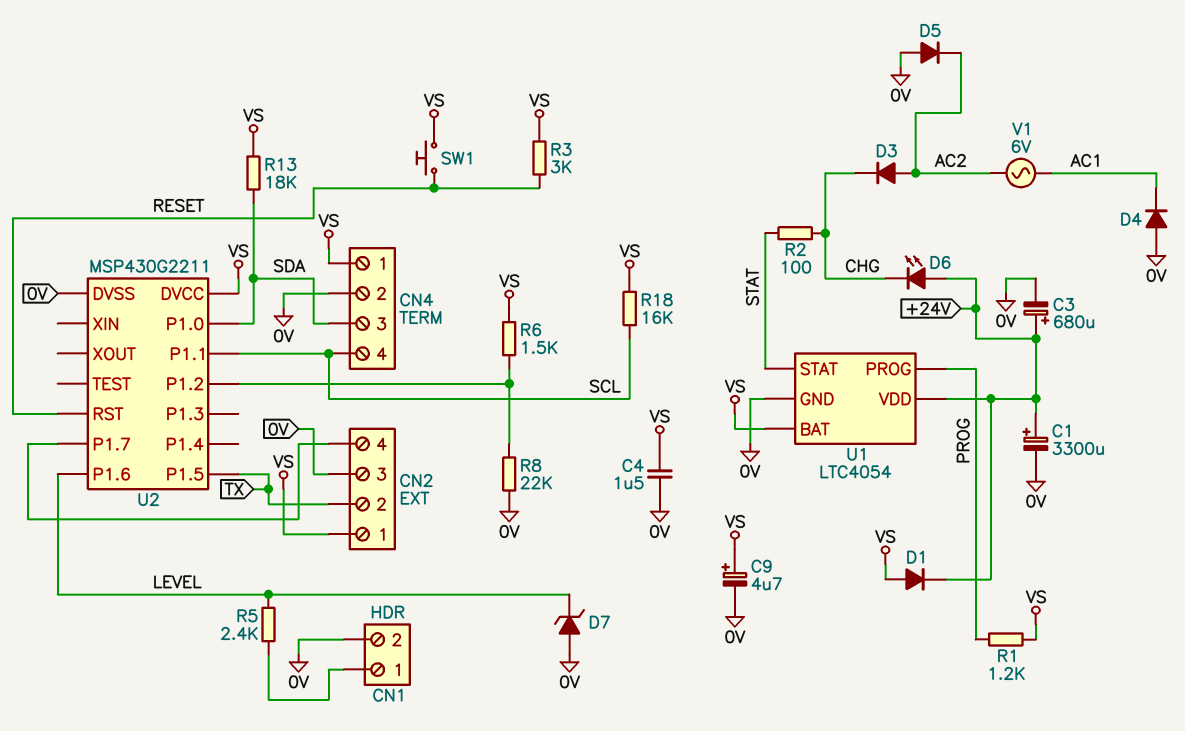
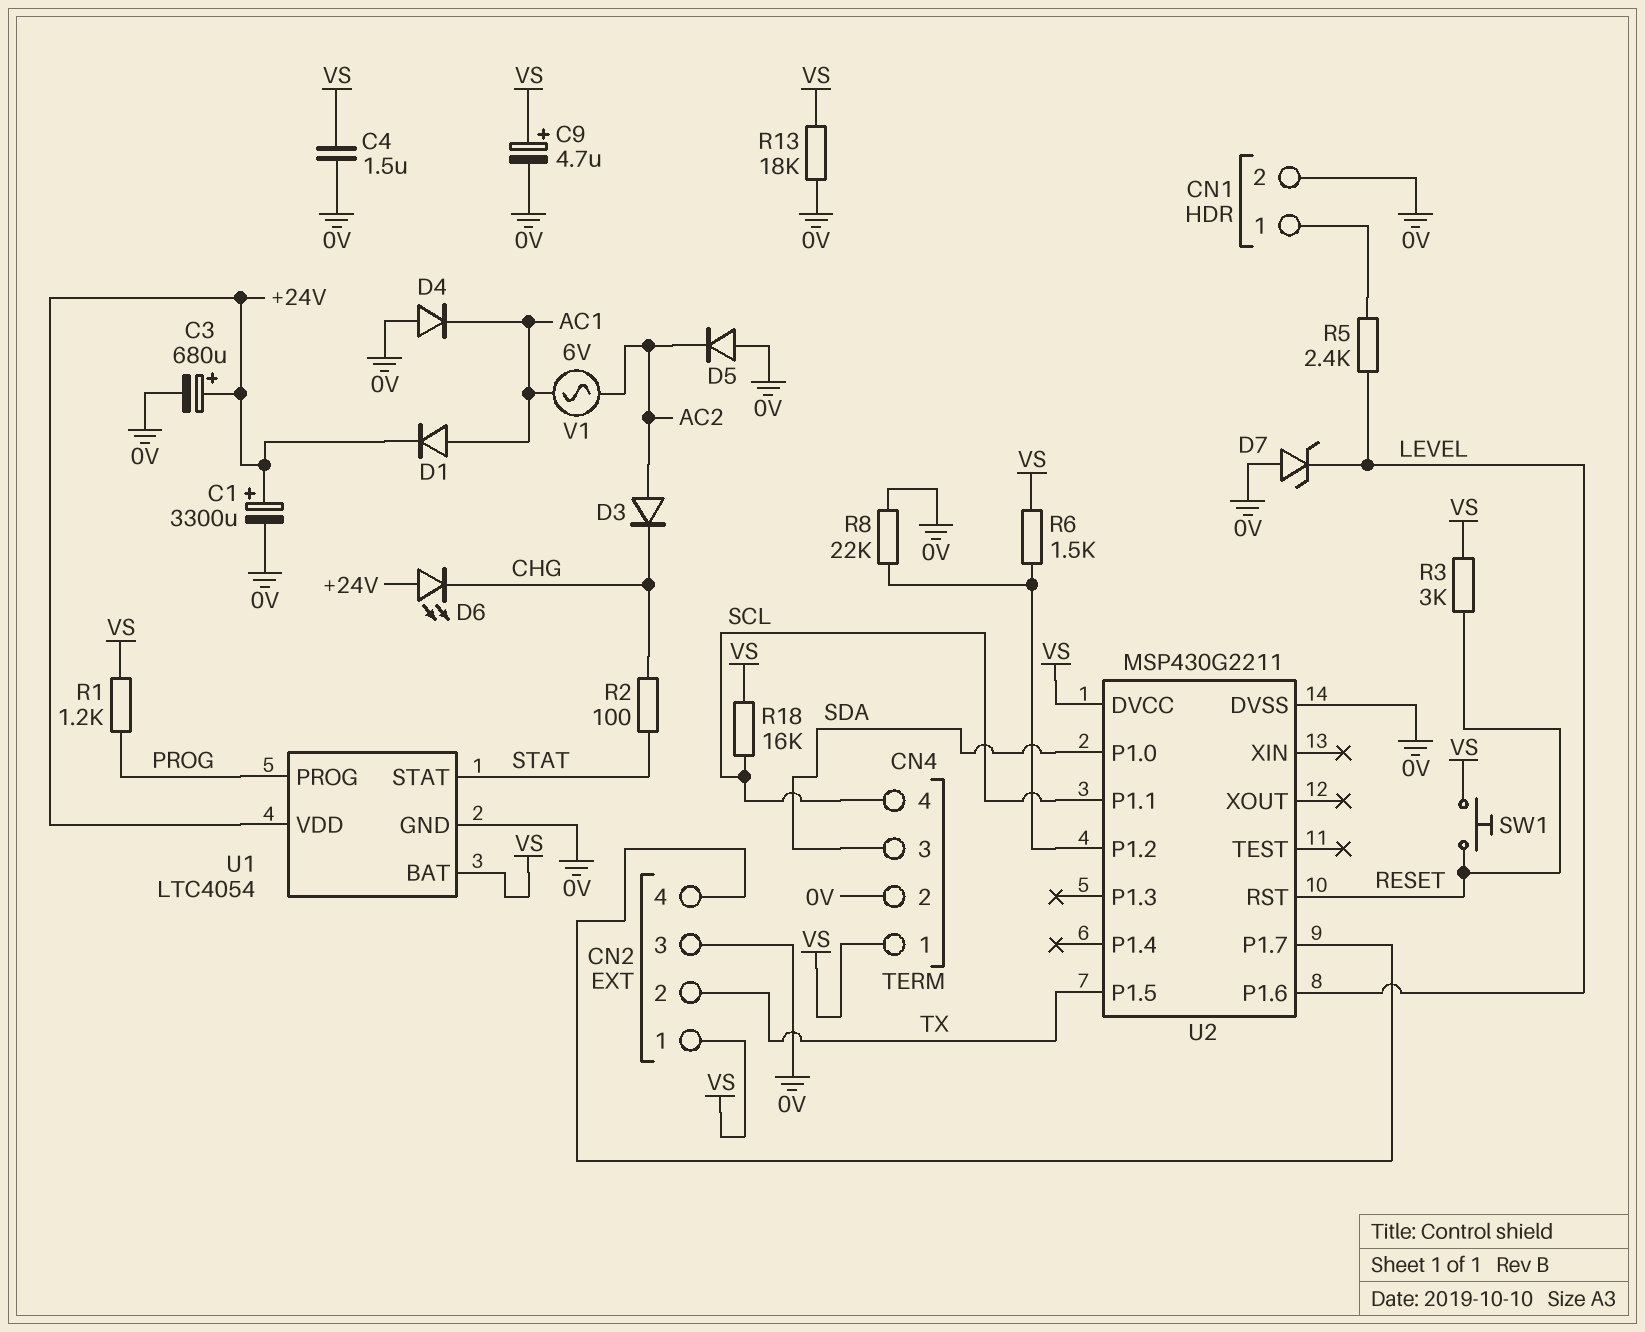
D1: diode (A VS, K +24V) -> diode (A AC1, K +24V)
R13: 18k (SDA, VS) -> 18k (0V, VS)

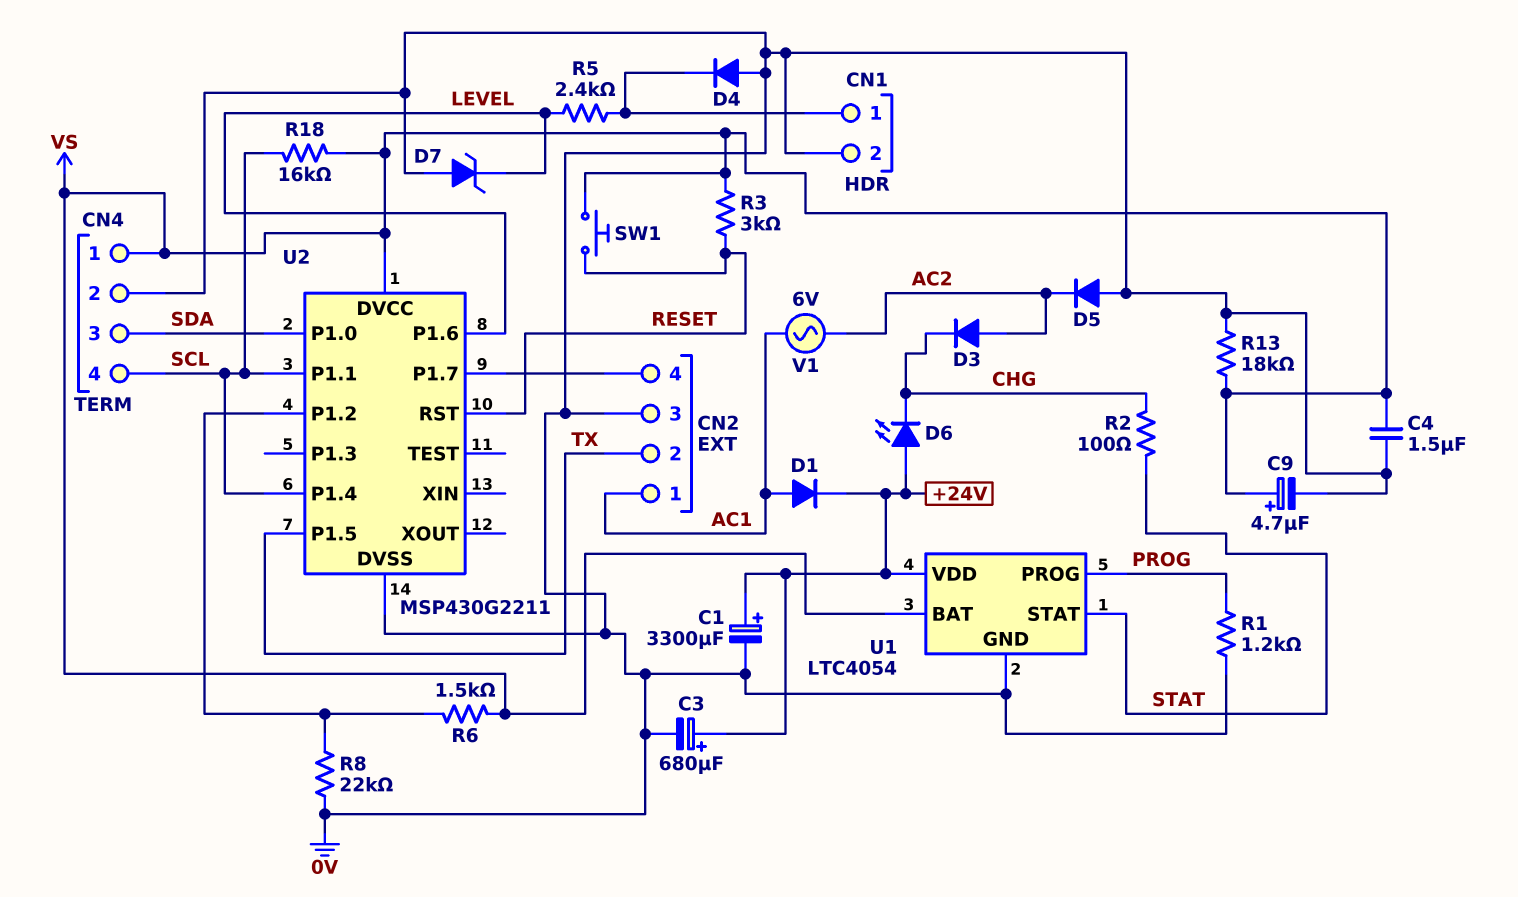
CN2 pin 1: VS -> AC1
D4: diode (A 0V, K AC1) -> diode (A 0V, K CN1/1)
R1: 1.2k (PROG, VS) -> 1.2k (0V, PROG)
U2 pin P1.4: none -> SCL

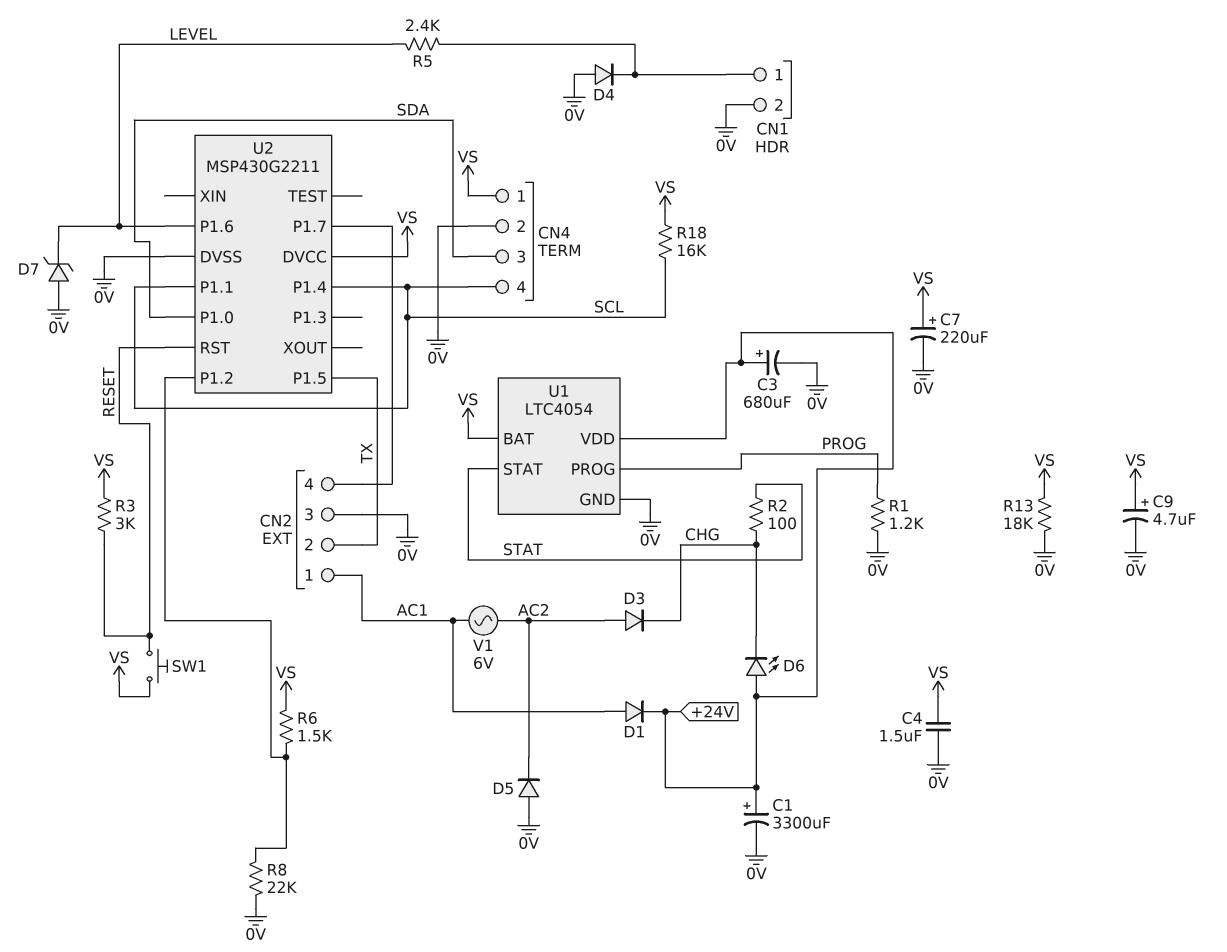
C7: none -> 220uF (plus VS, minus 0V)

